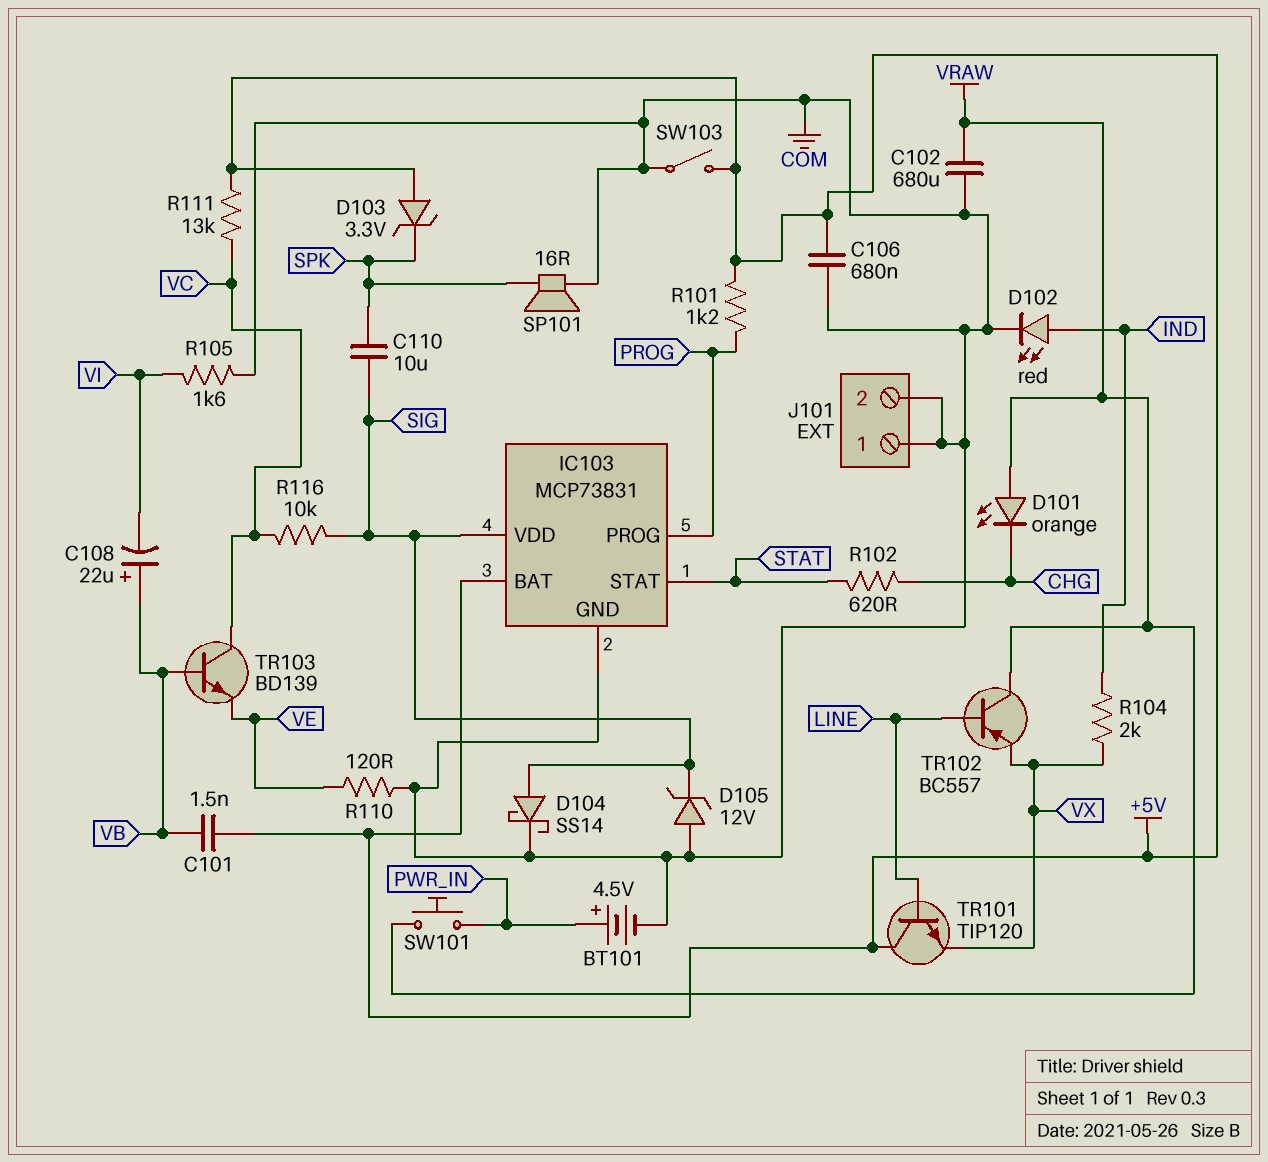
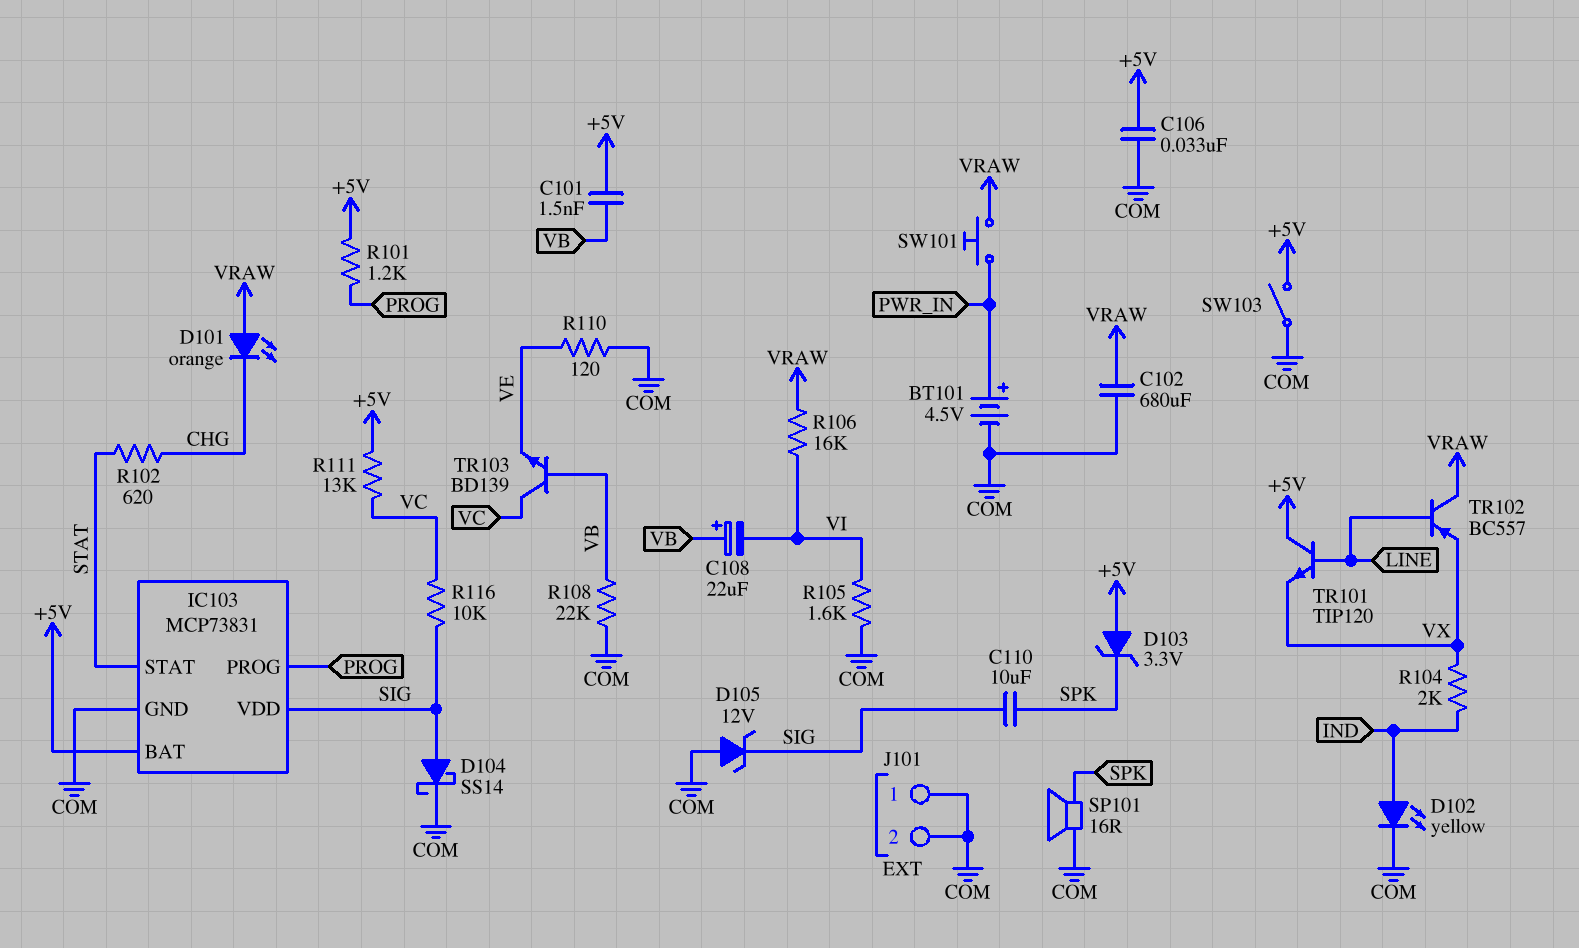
C106: 680nF (+5V, COM) -> 33nF (+5V, COM)
D102: LED red (A IND, K COM) -> LED yellow (A IND, K COM)
R106: none -> 16k (VI, VRAW)
R108: none -> 22k (COM, VB)

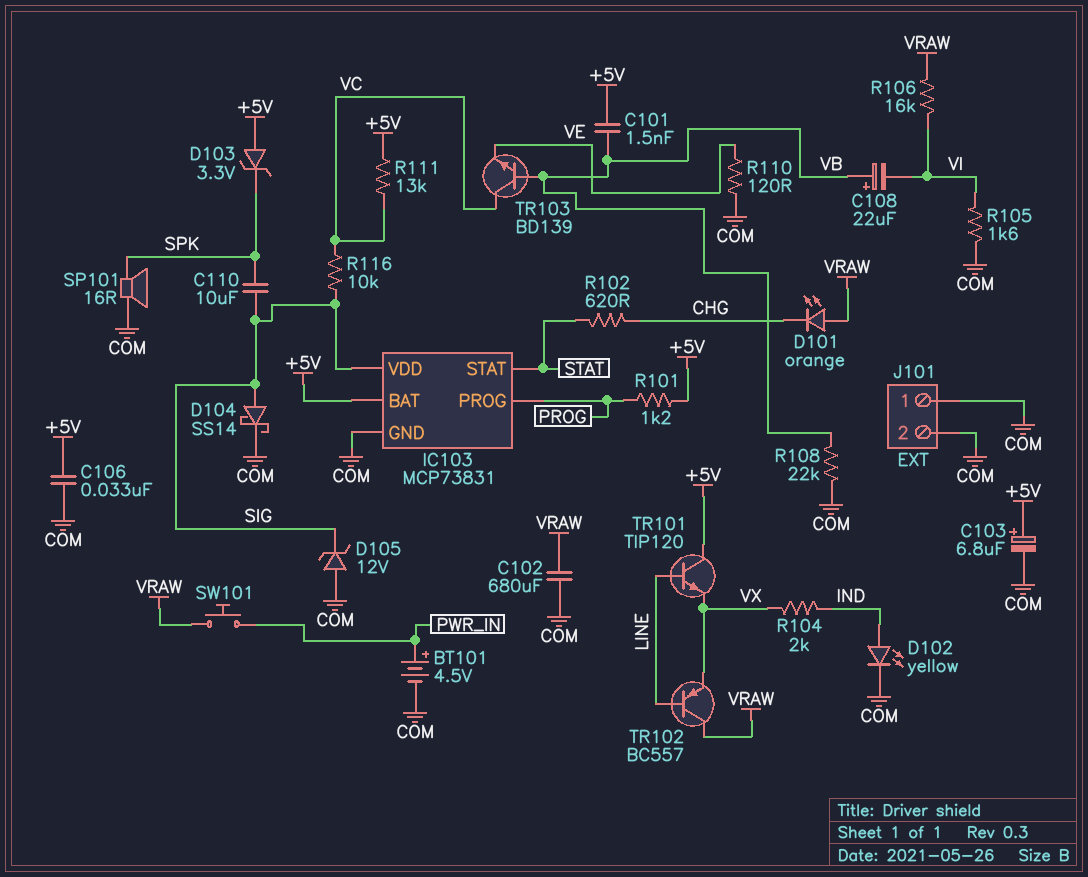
C103: none -> 6.8uF (plus +5V, minus COM)
SW103: switch (+5V, COM) -> none

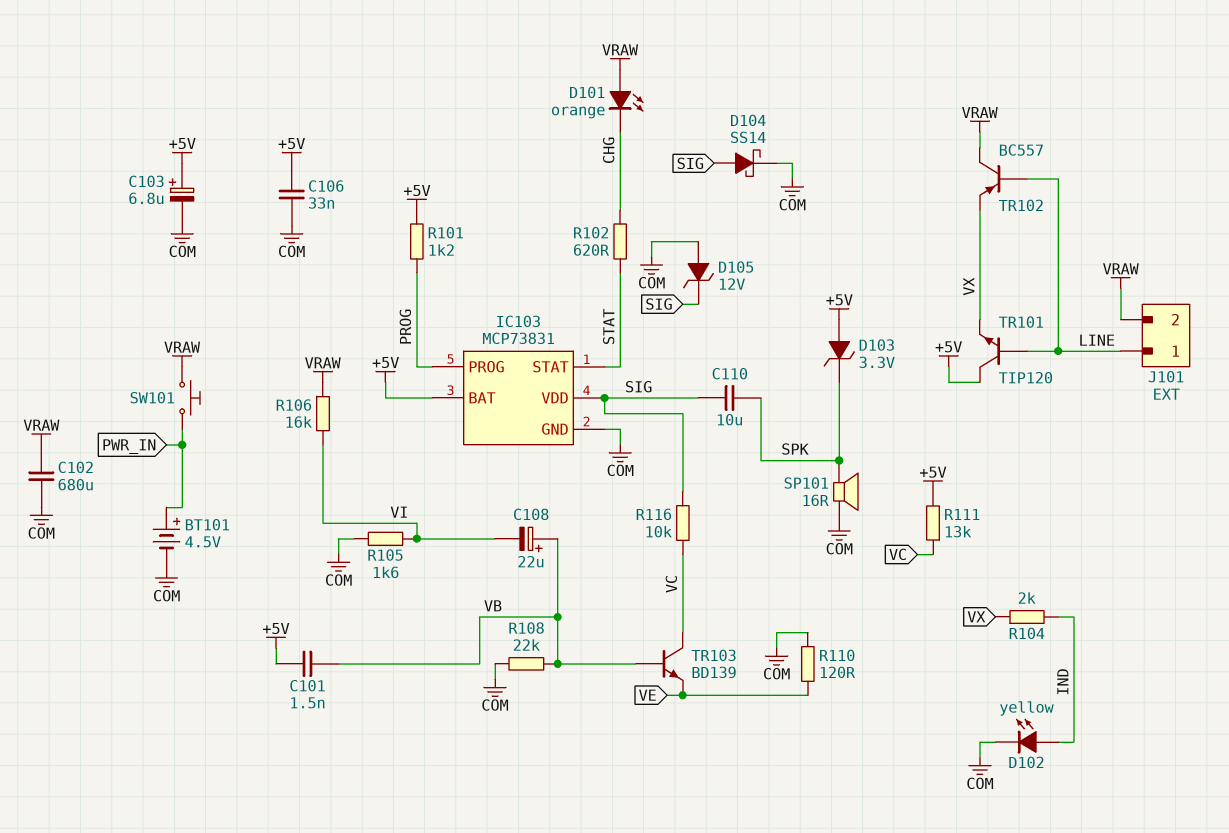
J101 pin 1: COM -> LINE
J101 pin 2: COM -> VRAW

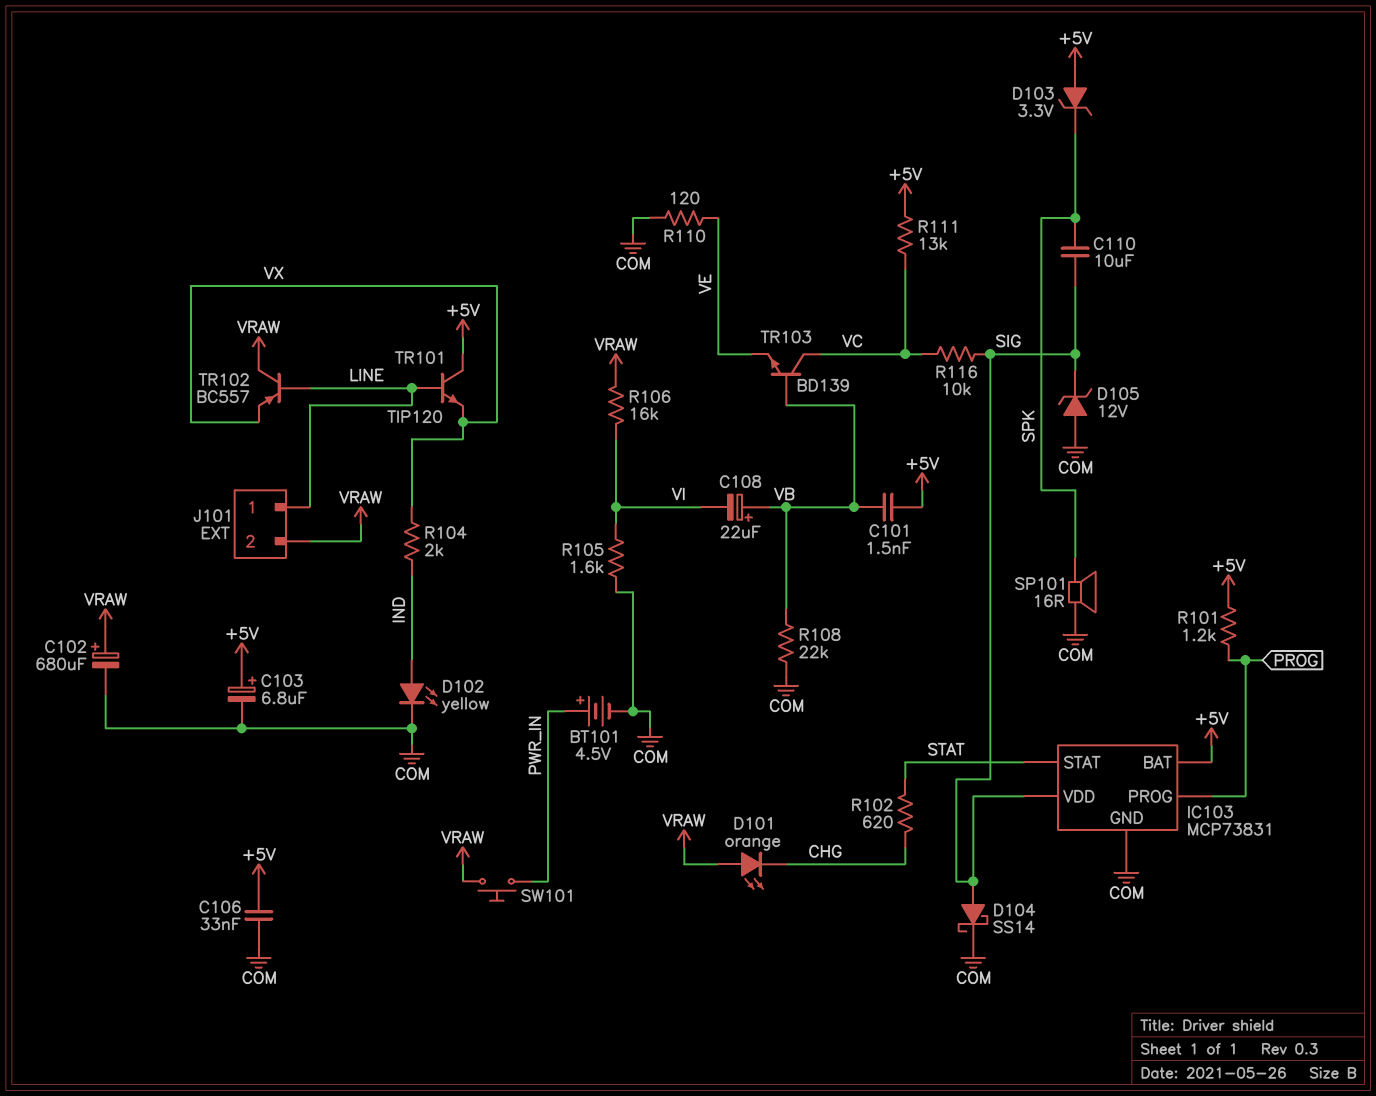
C102: 680uF (COM, VRAW) -> 680uF (plus VRAW, minus COM)

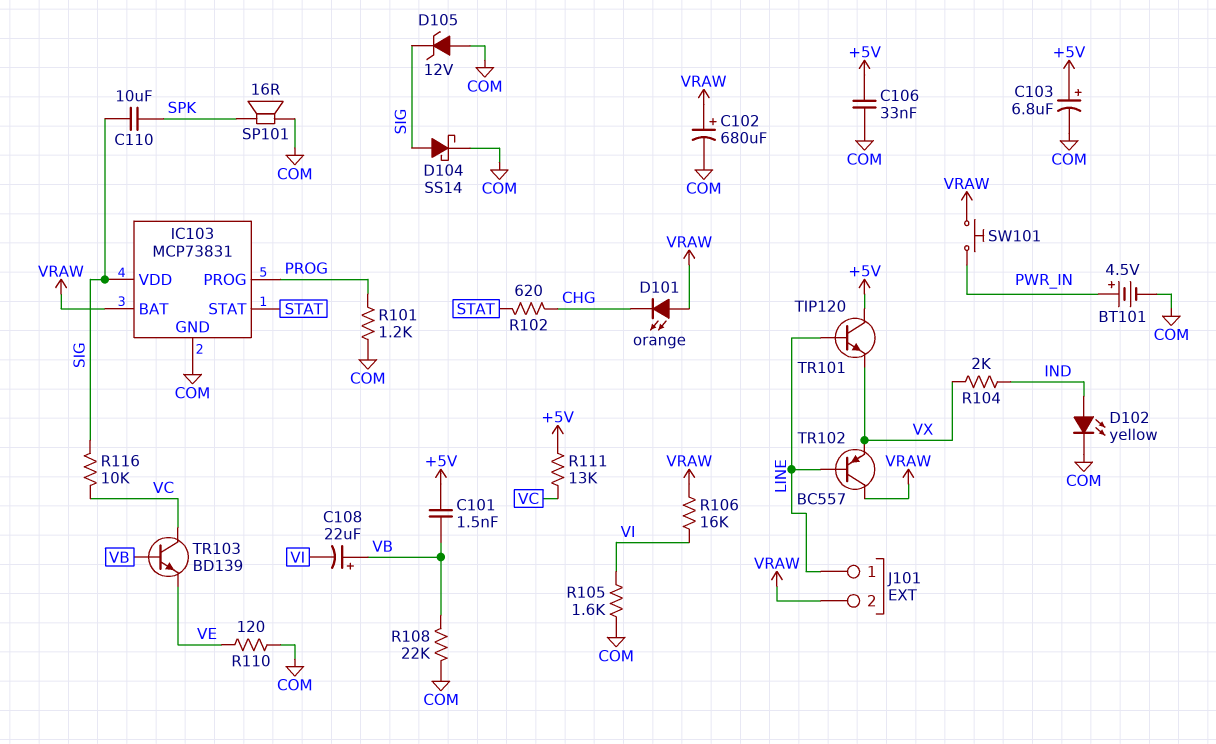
D103: zener 3.3V (A +5V, K SPK) -> none
IC103 pin BAT: +5V -> VRAW
R101: 1.2k (+5V, PROG) -> 1.2k (COM, PROG)

